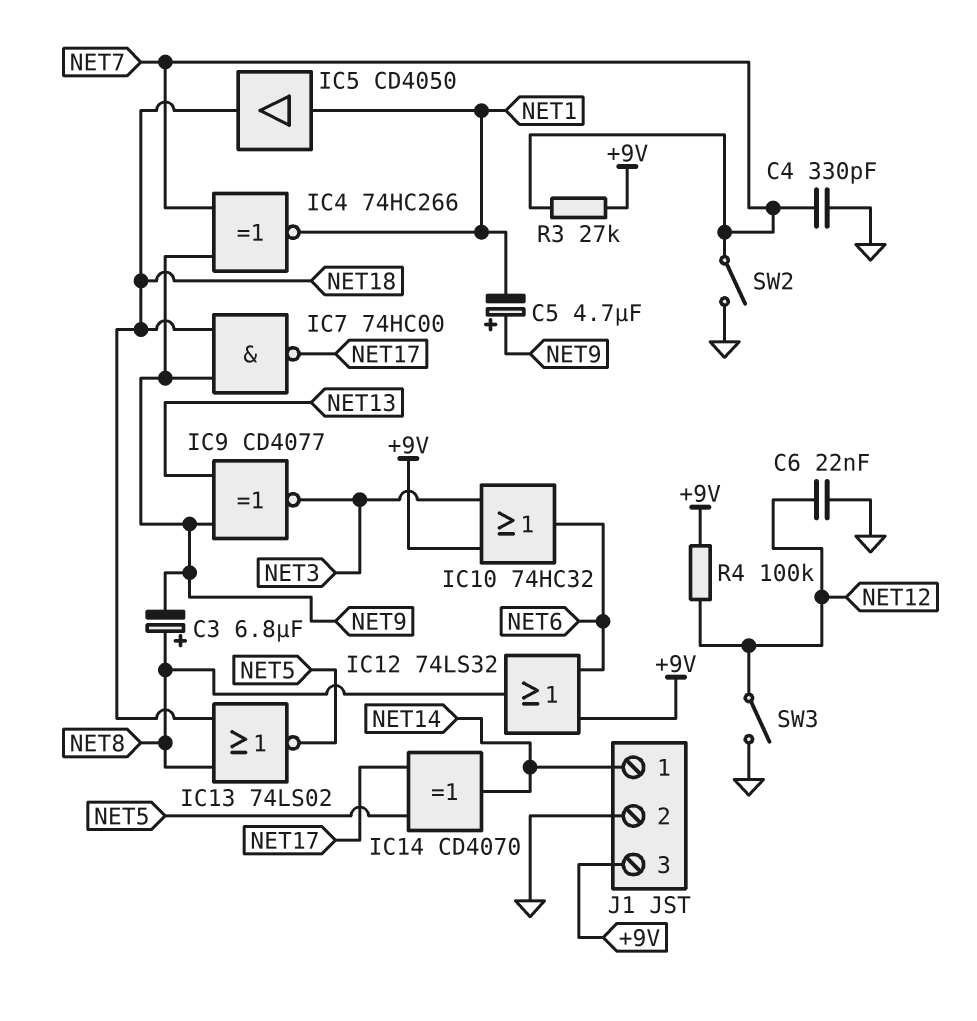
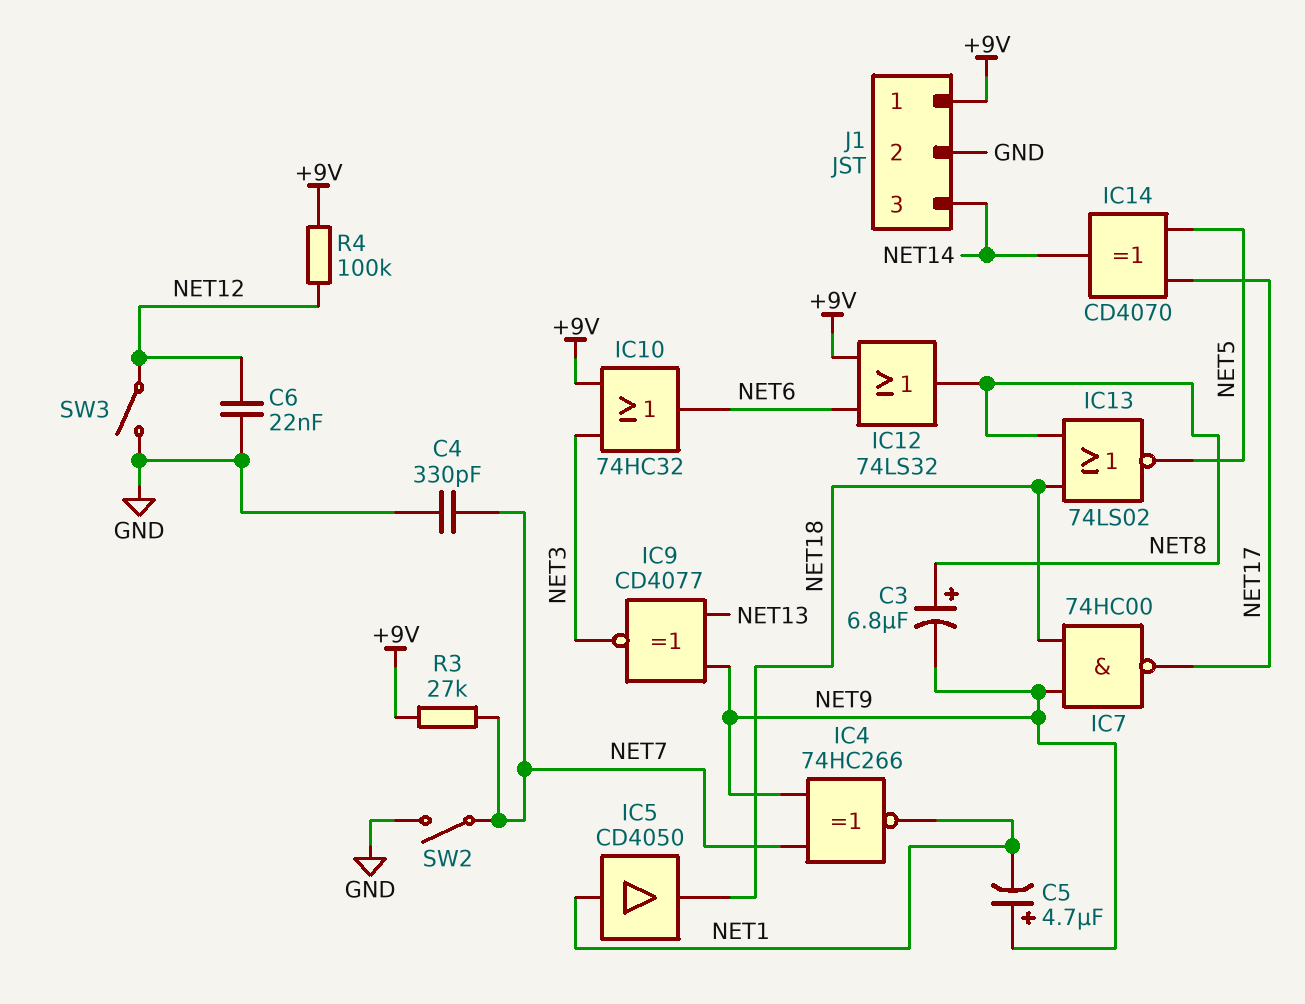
J1 pin 1: NET14 -> +9V
J1 pin 3: +9V -> NET14

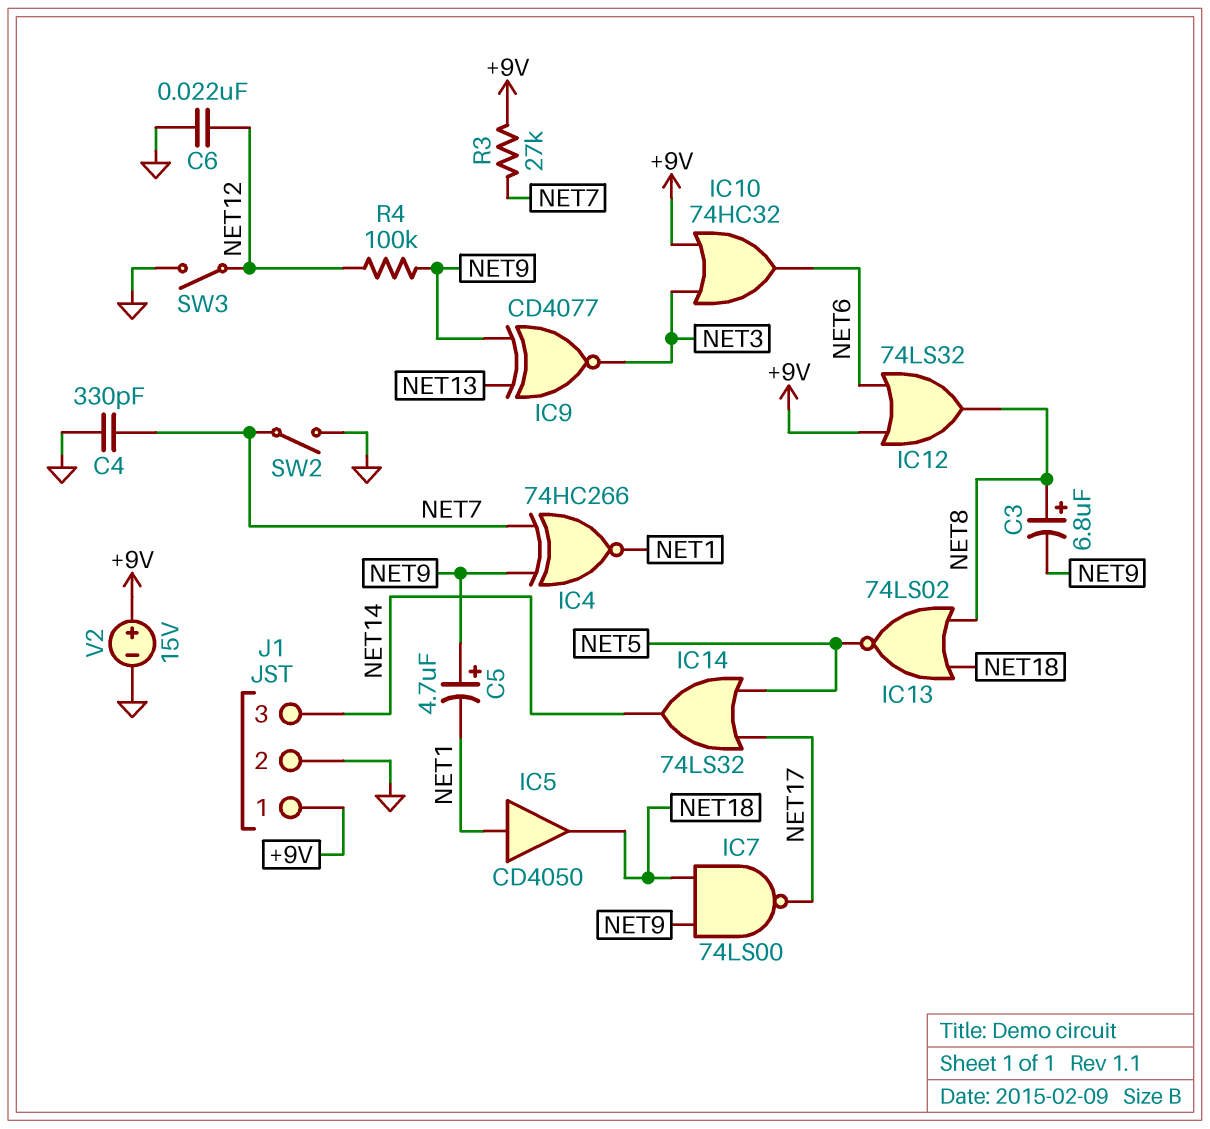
IC7: NAND 74HC00 (in NET9, in NET18, out NET17) -> NAND 74LS00 (in NET9, in NET18, out NET17)
IC14: XOR CD4070 (in NET5, in NET17, out NET14) -> OR 74LS32 (in NET5, in NET17, out NET14)
R4: 100k (+9V, NET12) -> 100k (NET9, NET12)
V2: none -> 15V (plus +9V, minus GND)

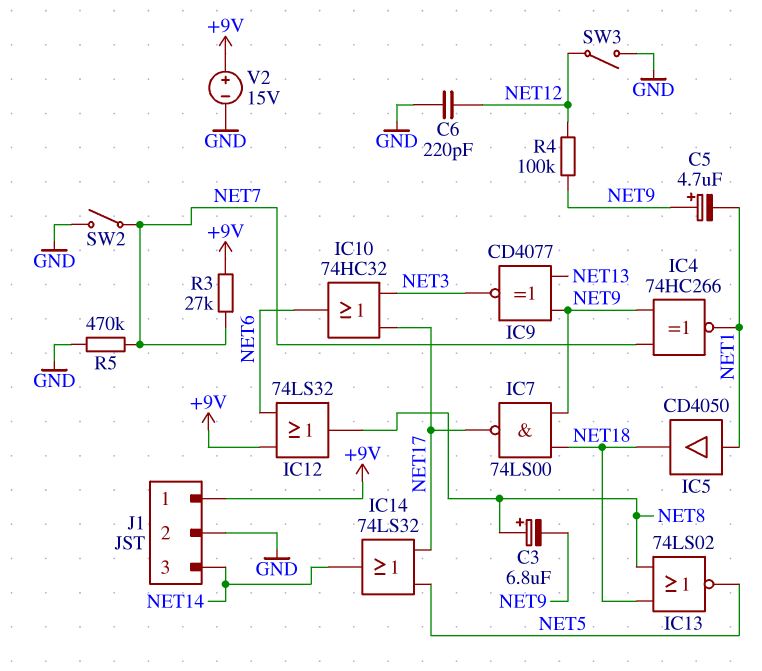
C4: 330pF (GND, NET7) -> none
C6: 22nF (GND, NET12) -> 220pF (GND, NET12)
IC10: OR 74HC32 (in +9V, in NET3, out NET6) -> OR 74HC32 (in NET3, in NET17, out NET6)
R5: none -> 470k (GND, NET7)

